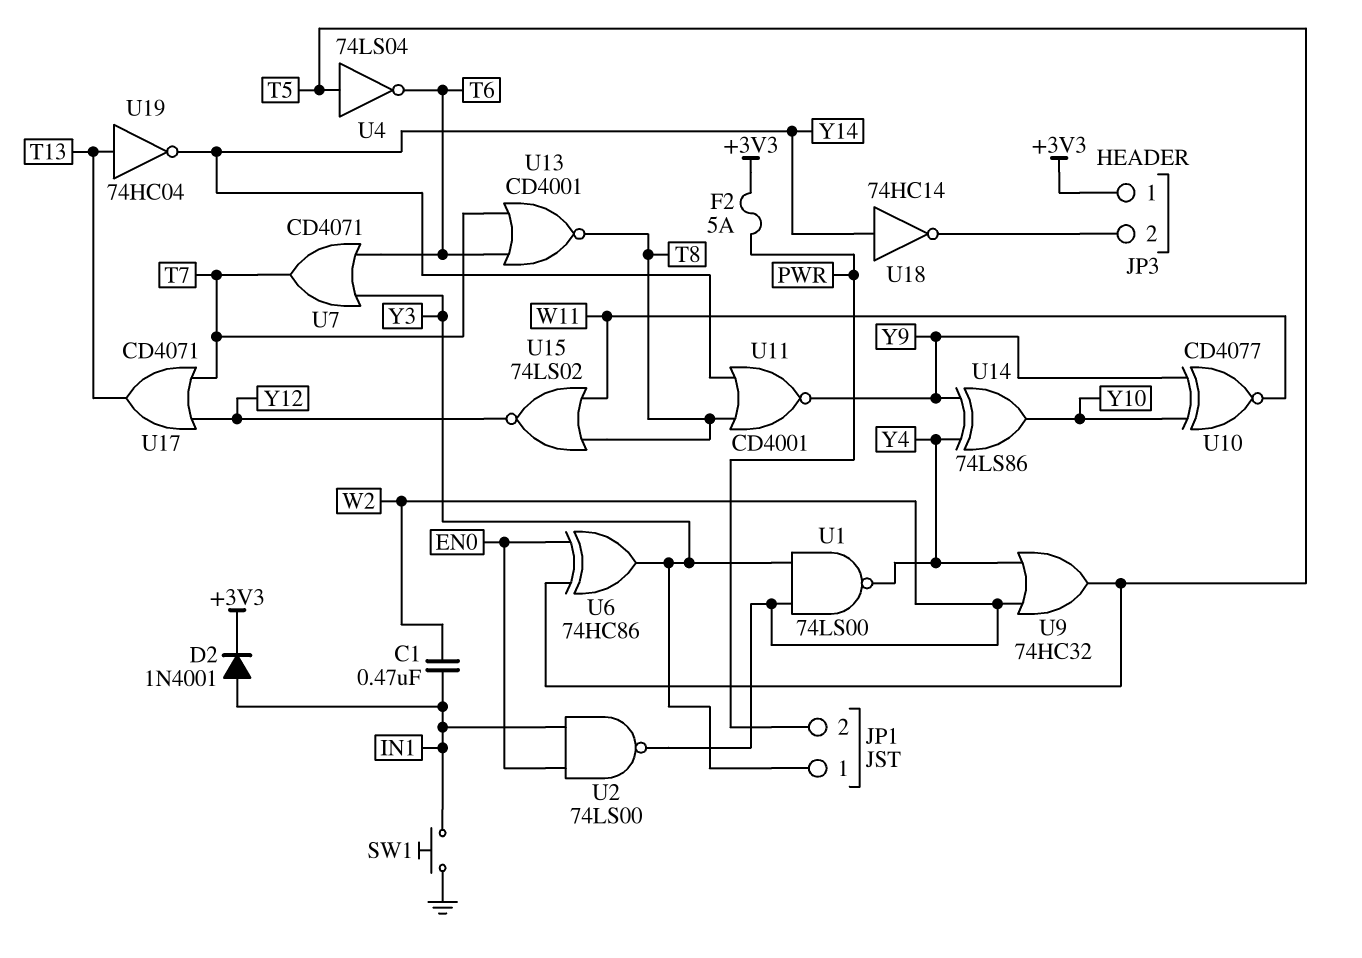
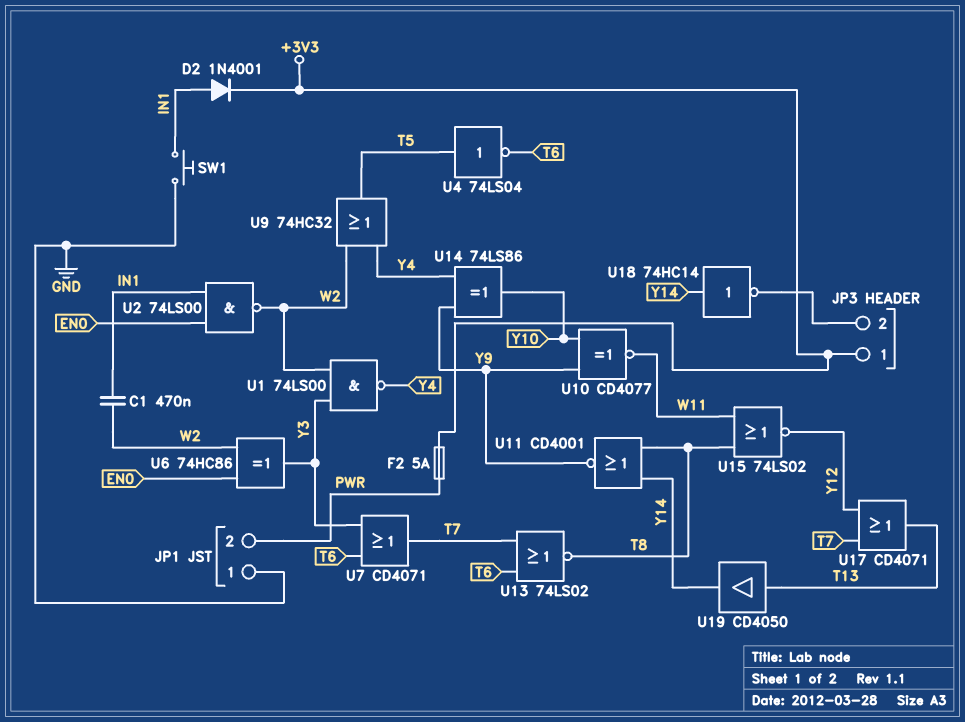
JP1 pin 1: Y3 -> GND
U6: XOR 74HC86 (in EN0, in T5, out Y3) -> XOR 74HC86 (in EN0, in W2, out Y3)
U13: NOR CD4001 (in T6, in T7, out T8) -> NOR 74LS02 (in T6, in T7, out T8)
U19: NOT 74HC04 (in T13, out Y14) -> buffer CD4050 (in T13, out Y14)

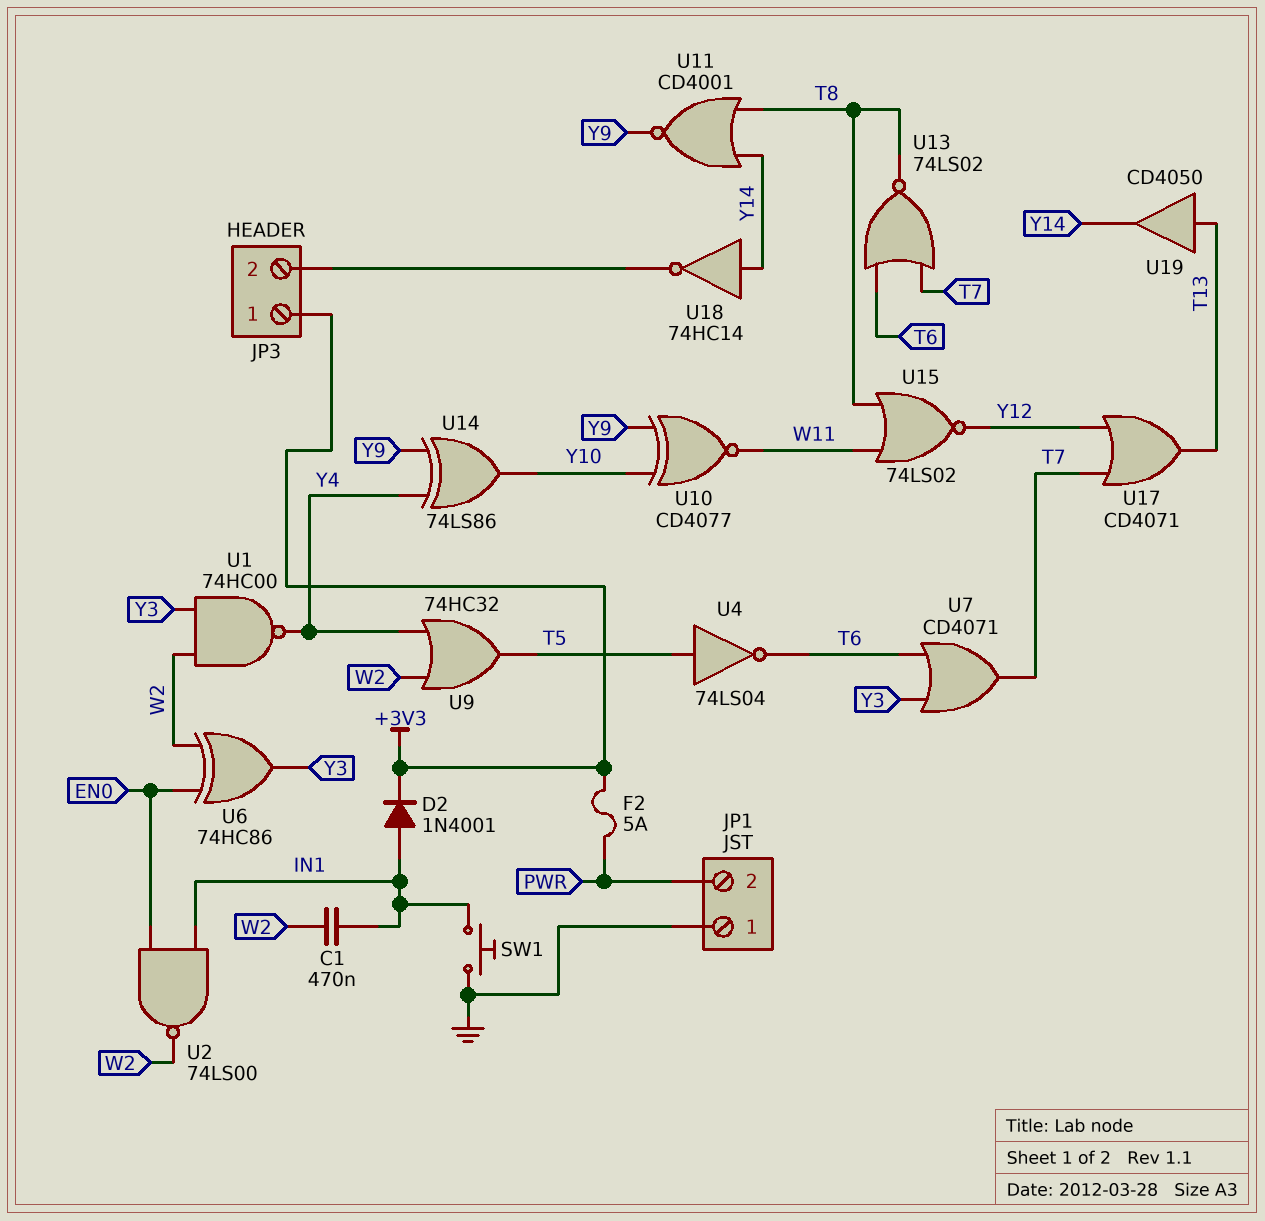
U1: NAND 74LS00 (in W2, in Y3, out Y4) -> NAND 74HC00 (in W2, in Y3, out Y4)

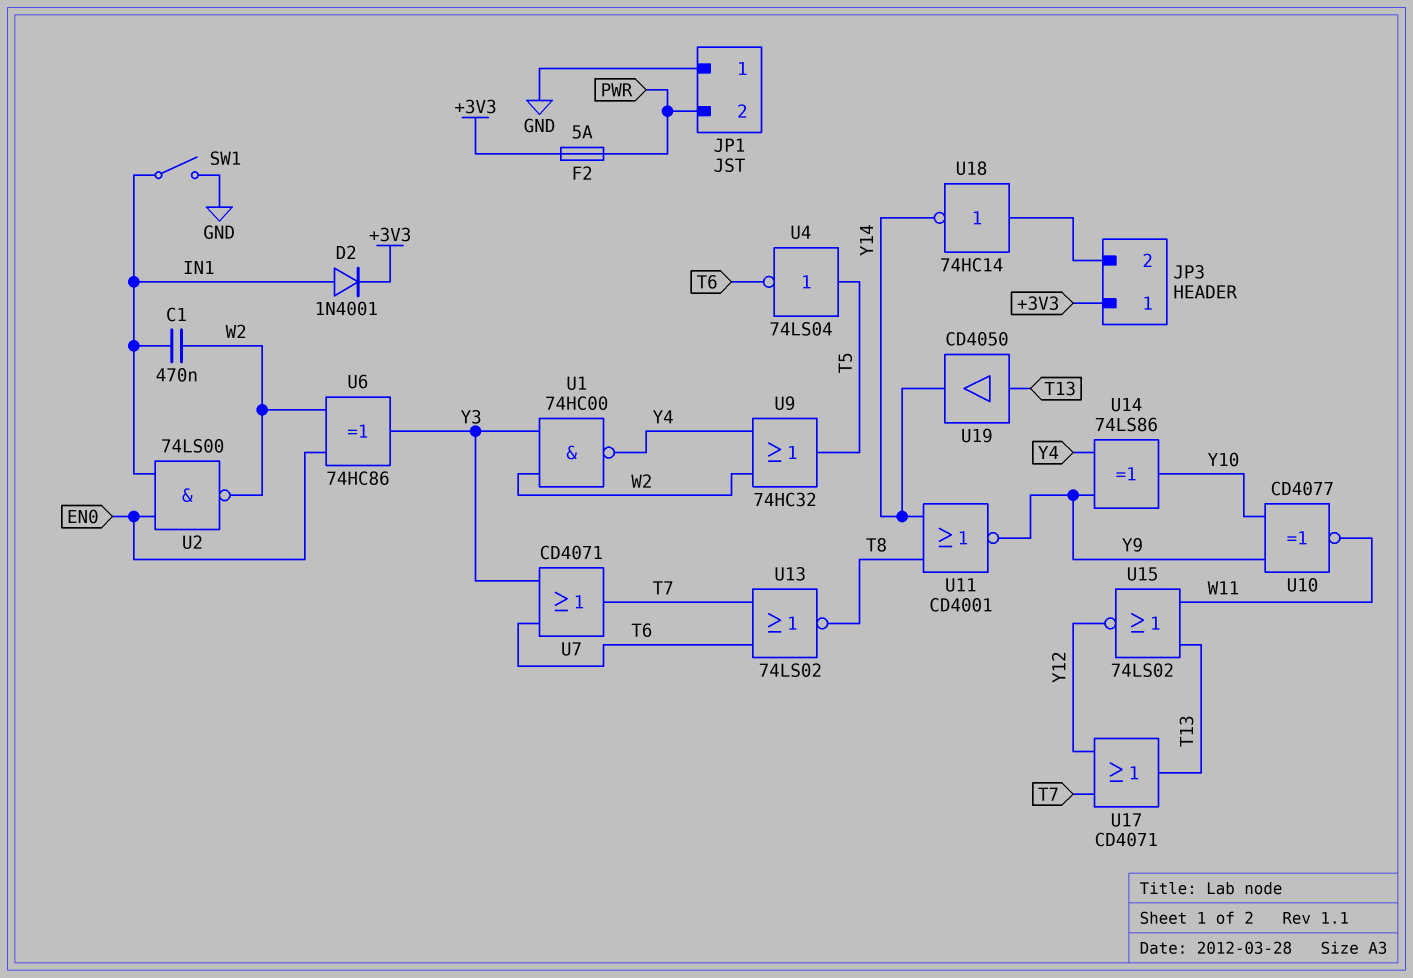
SW1: button (GND, IN1) -> switch (GND, IN1)
U15: NOR 74LS02 (in T8, in W11, out Y12) -> NOR 74LS02 (in T13, in W11, out Y12)
U18: NOT 74HC14 (in Y14, out JP3/2) -> NOT 74HC14 (in JP3/2, out Y14)

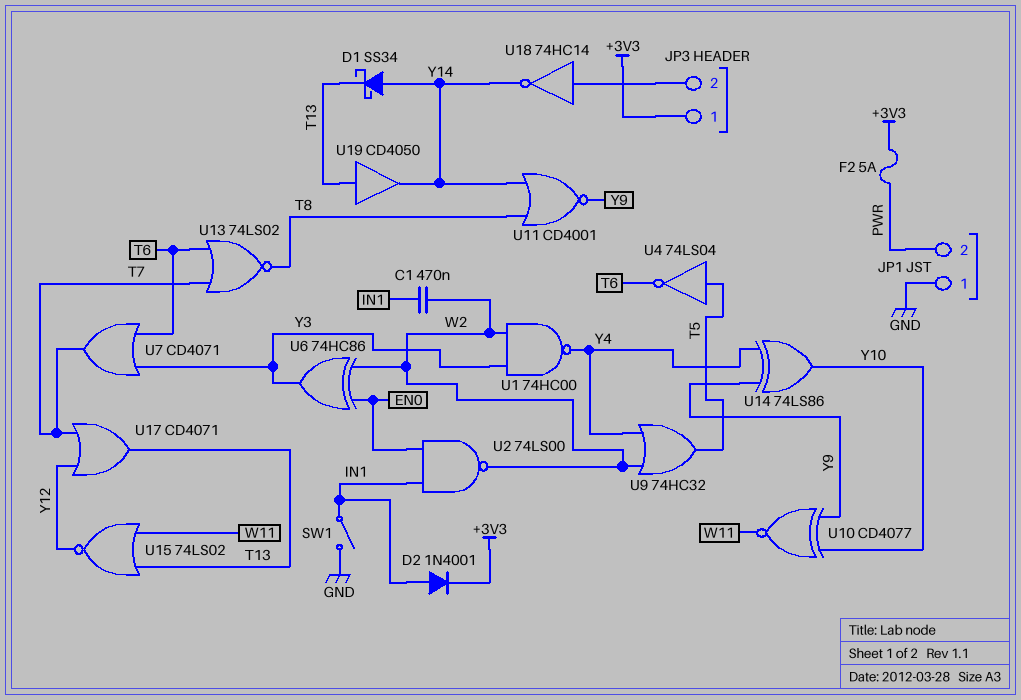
D1: none -> schottky SS34 (A Y14, K T13)

